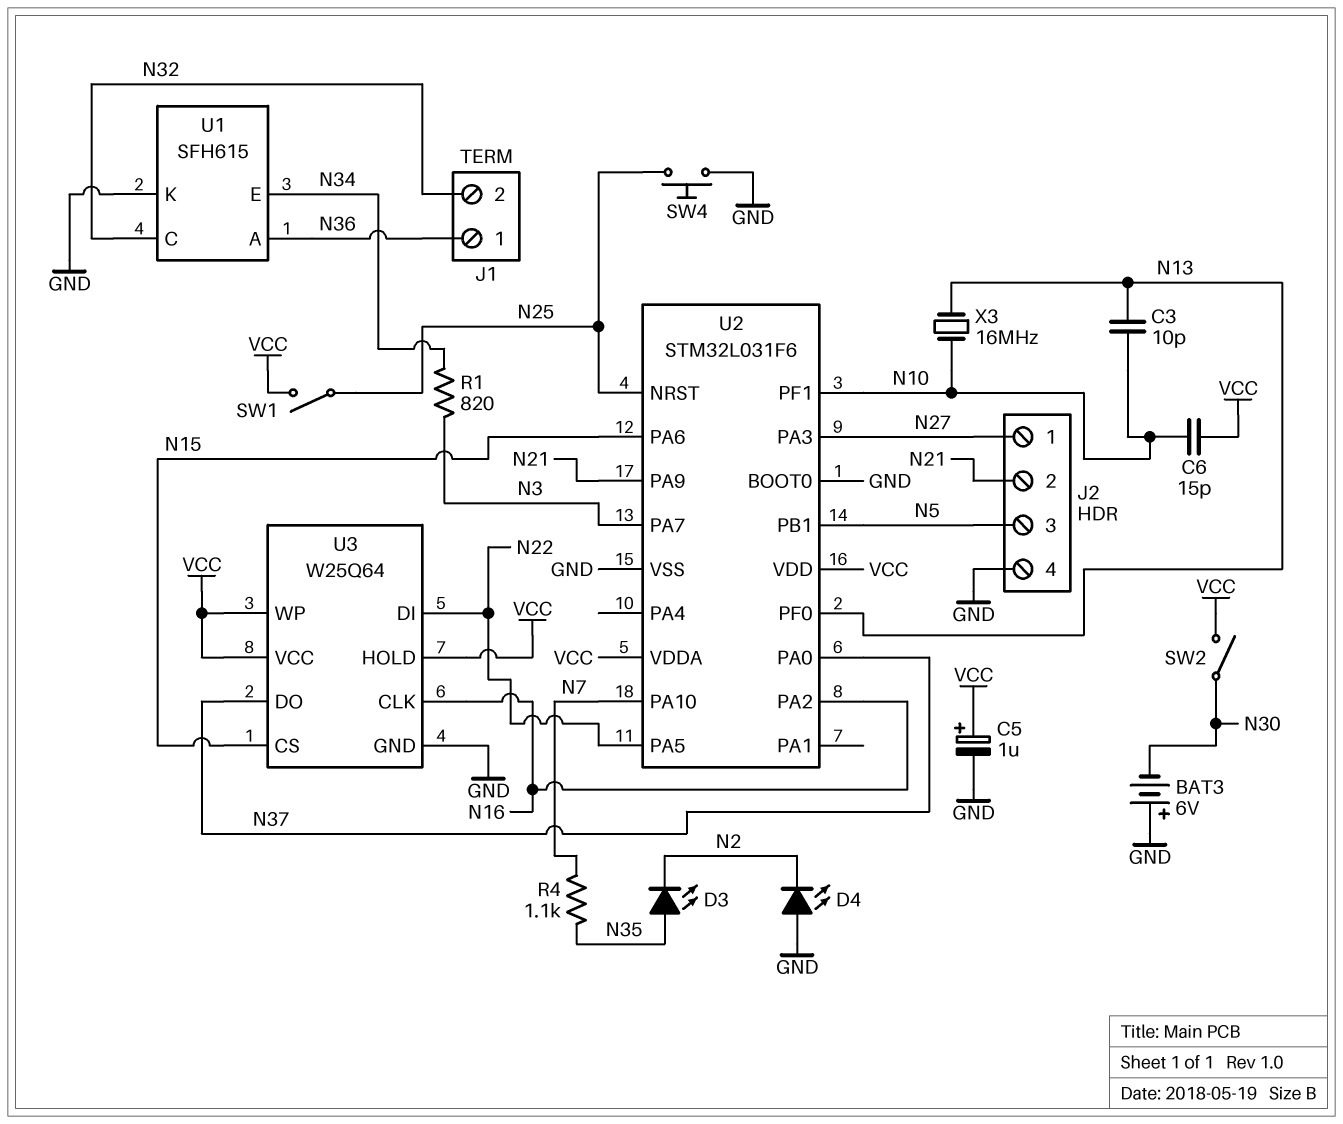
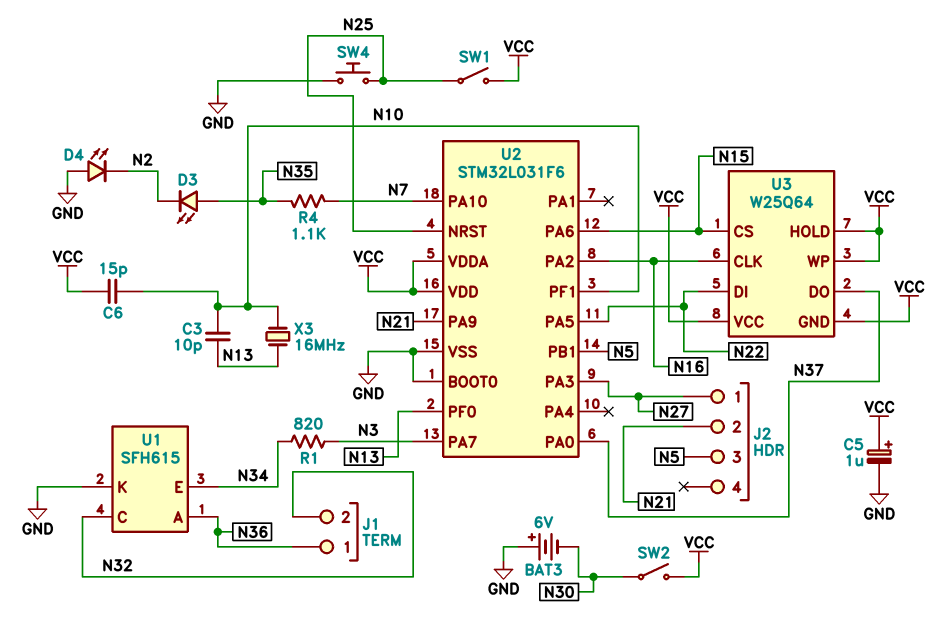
J2 pin 4: GND -> none
U3 pin GND: GND -> VCC

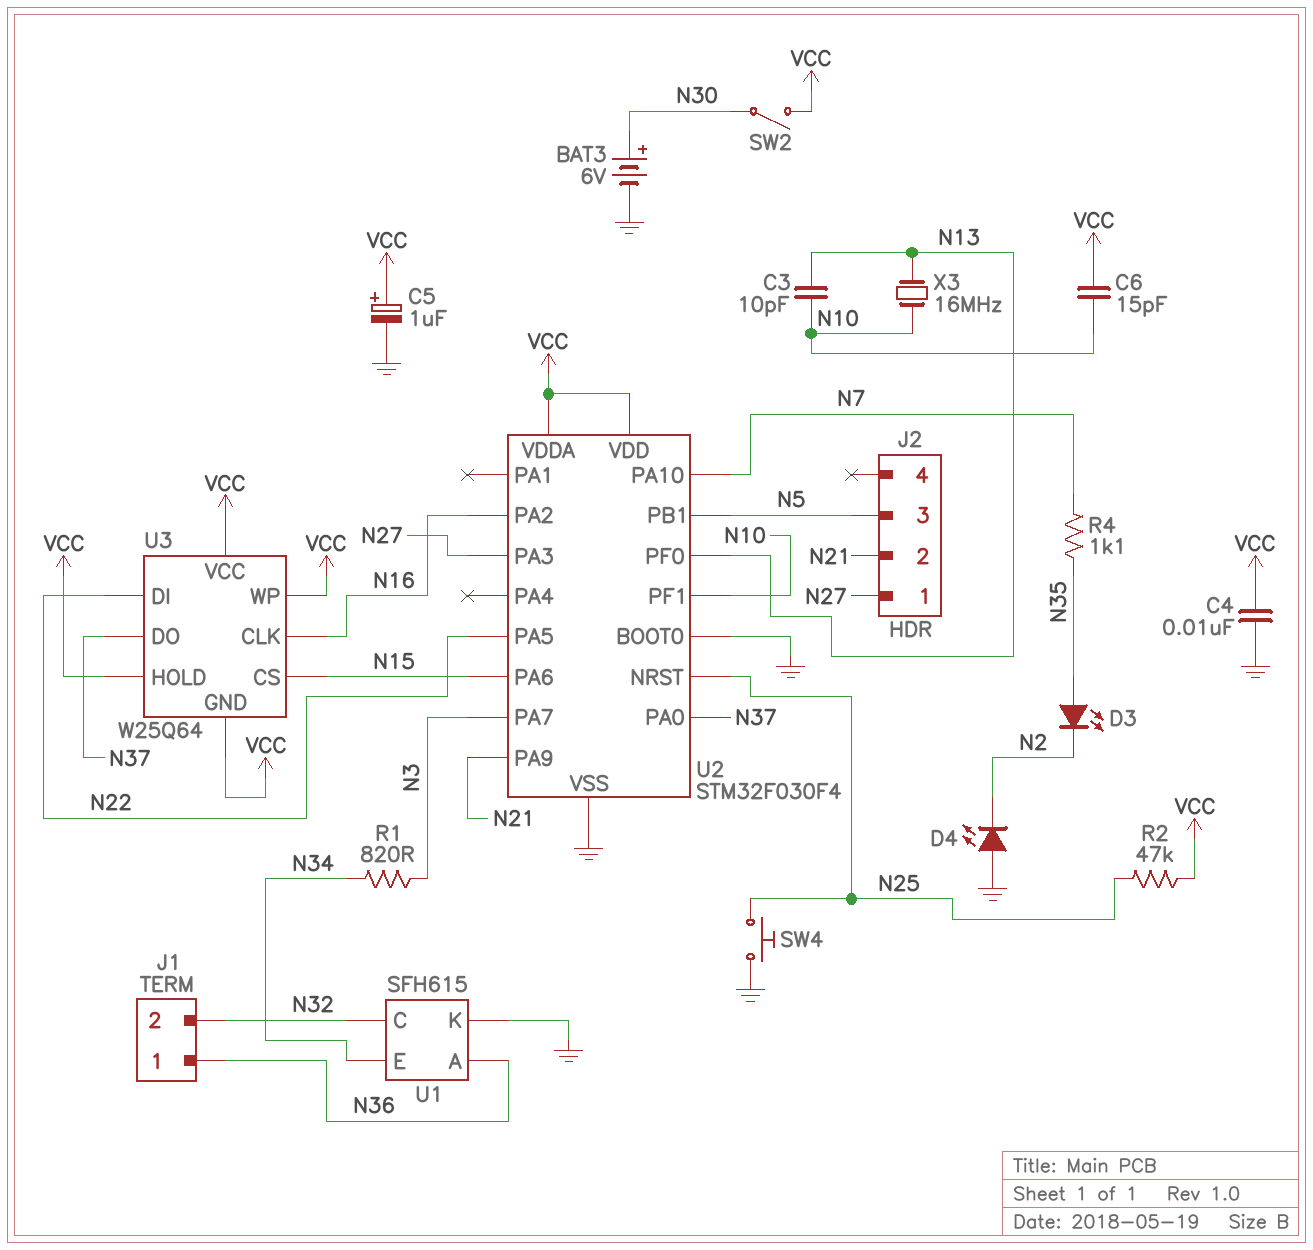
BAT3: 6V (plus GND, minus N30) -> 6V (plus N30, minus GND)
C4: none -> 10nF (GND, VCC)
R2: none -> 47k (N25, VCC)
SW1: switch (N25, VCC) -> none
U2: STM32L031F6 -> STM32F030F4

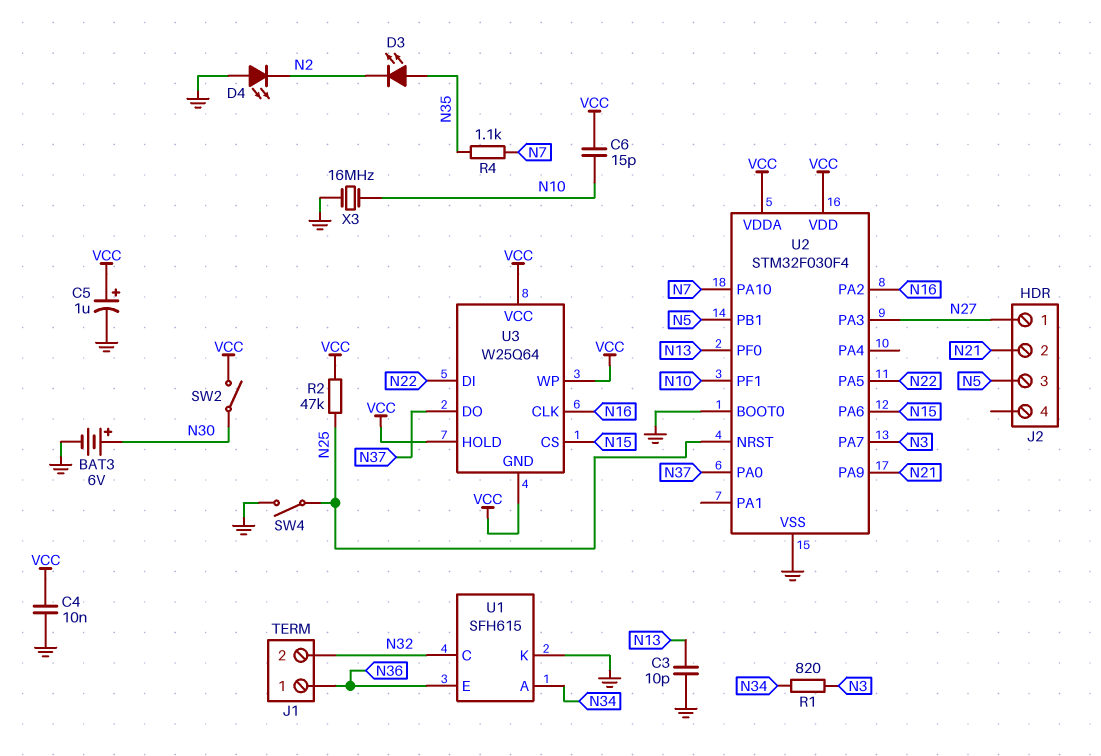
C3: 10pF (N10, N13) -> 10pF (GND, N13)
SW4: button (GND, N25) -> switch (GND, N25)
U1 pin A: N36 -> N34
U1 pin E: N34 -> N36
X3: 16MHz (N10, N13) -> 16MHz (GND, N10)

